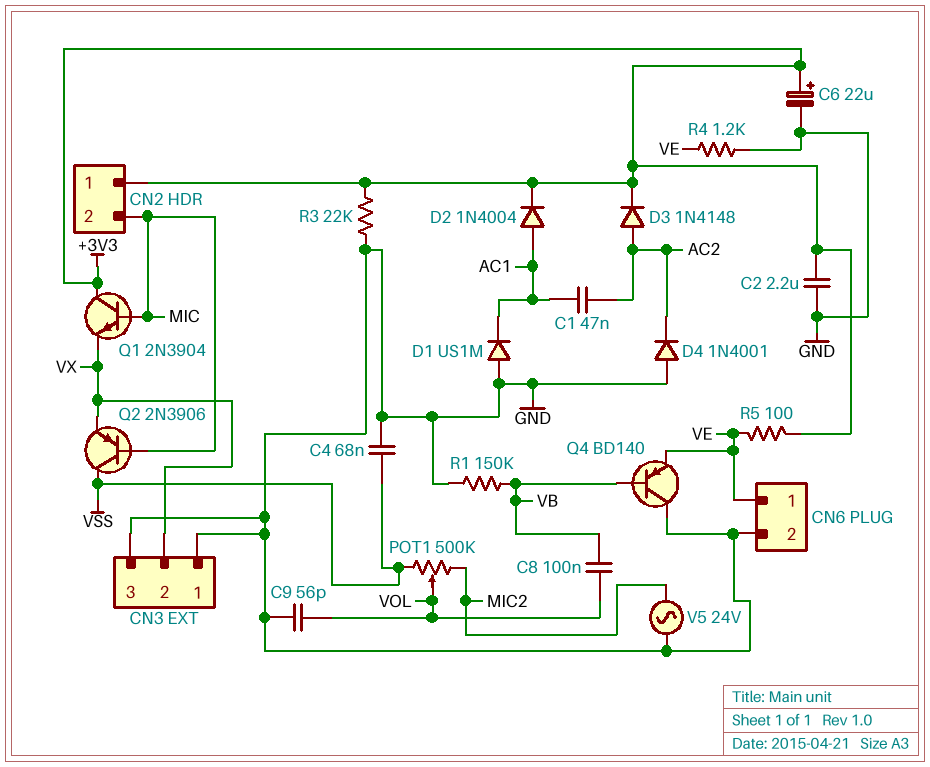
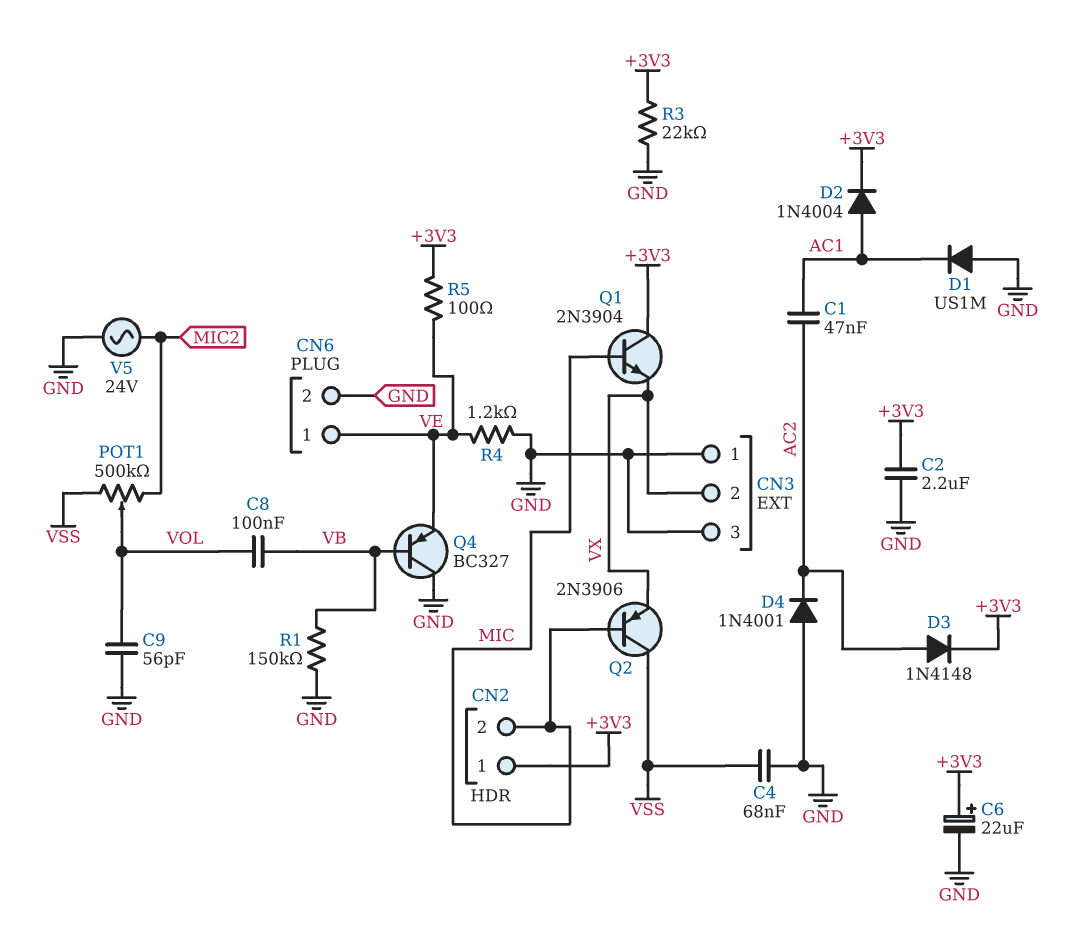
Q4: PNP BD140 (B VB, C GND, E VE) -> PNP BC327 (B VB, C GND, E VE)

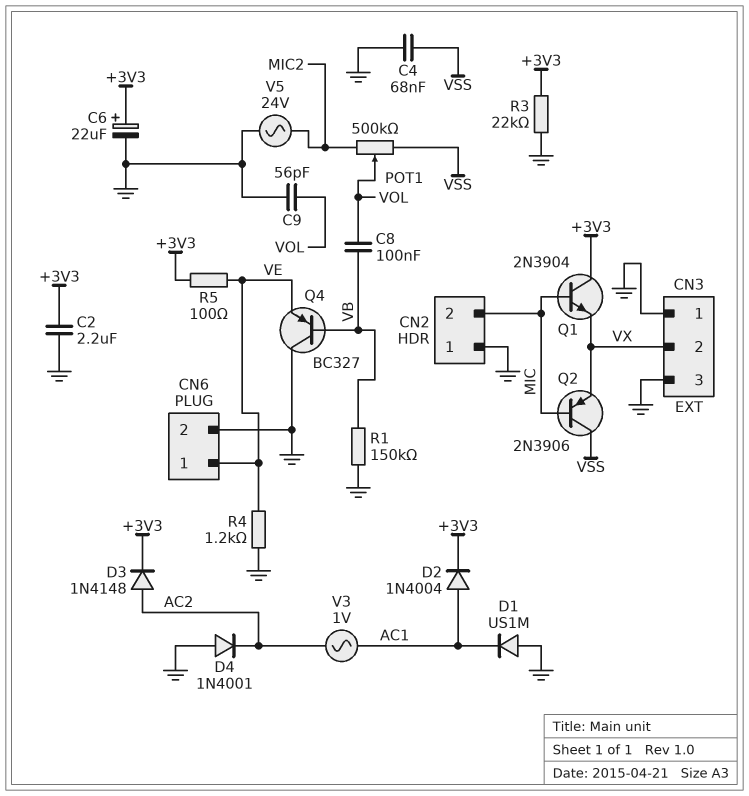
C1: 47nF (AC1, AC2) -> none
CN2 pin 1: +3V3 -> GND
V3: none -> AC 1V (AC1, AC2)

